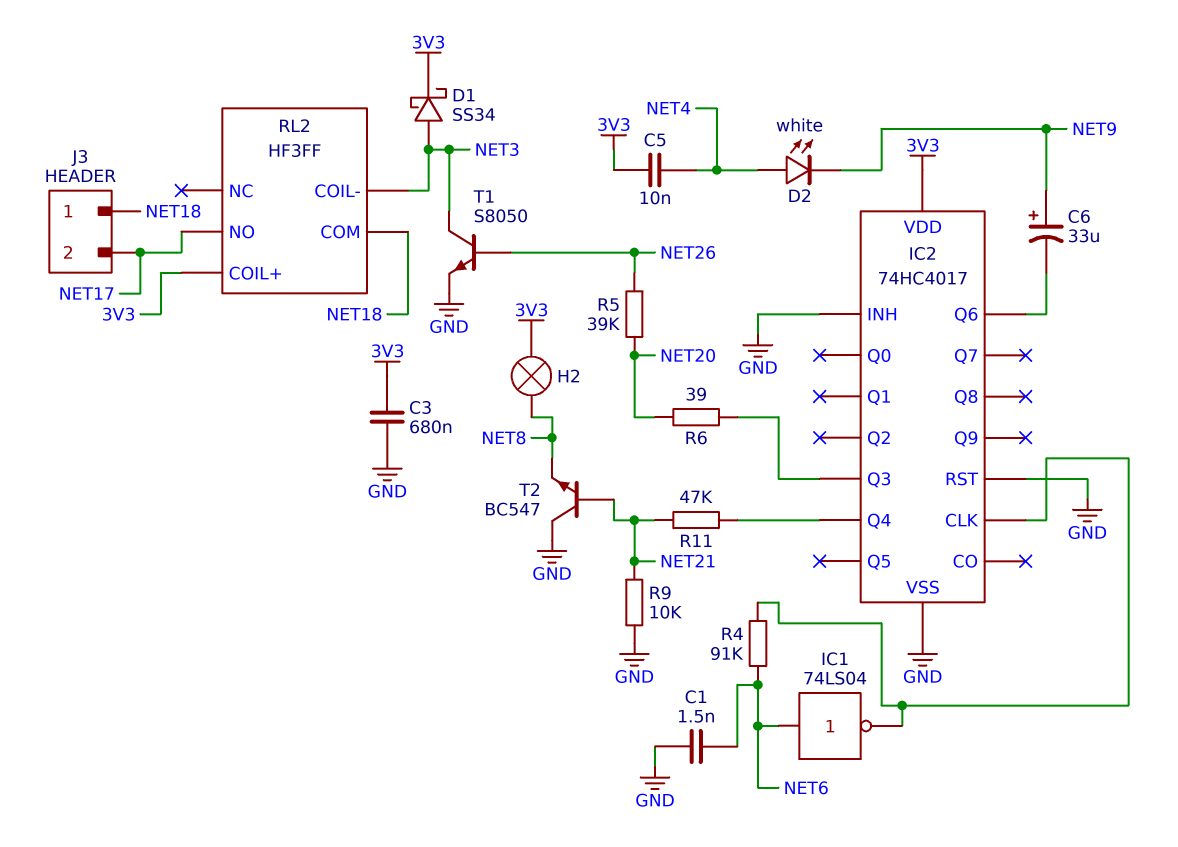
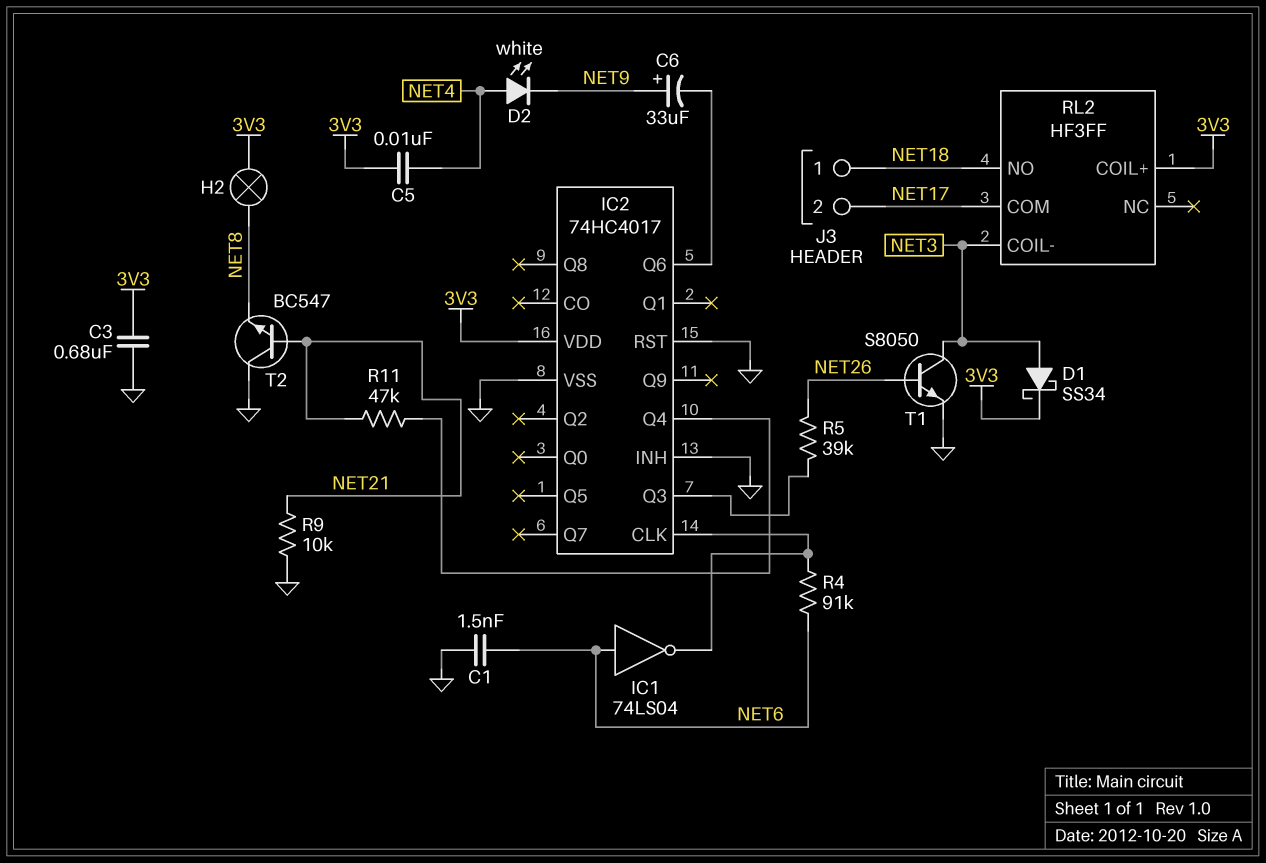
R5: 39k (NET20, NET26) -> 39k (IC2/Q3, NET26)
R6: 39 (IC2/Q3, NET20) -> none
RL2 pin COM: NET18 -> NET17
RL2 pin NO: NET17 -> NET18

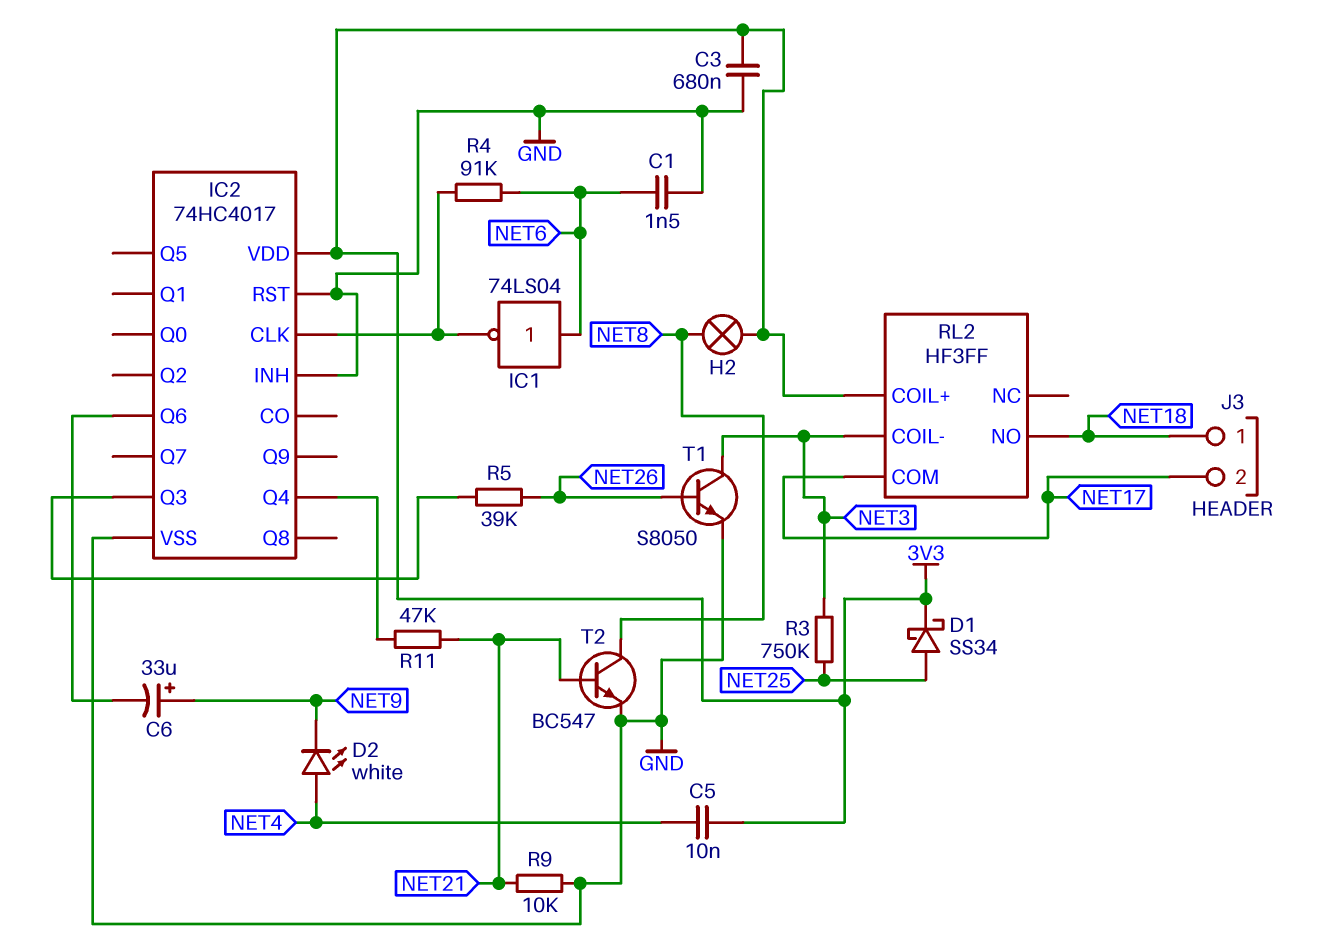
D1: schottky SS34 (A NET3, K 3V3) -> schottky SS34 (A NET25, K 3V3)
R3: none -> 750k (NET3, NET25)
T2: NPN BC547 (B NET21, C GND, E NET8) -> NPN BC547 (B NET21, C NET8, E GND)

